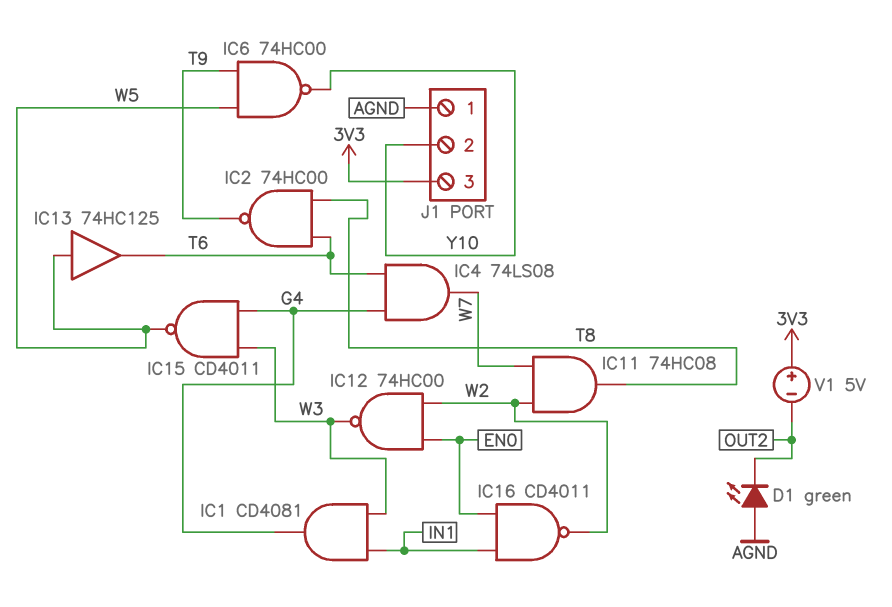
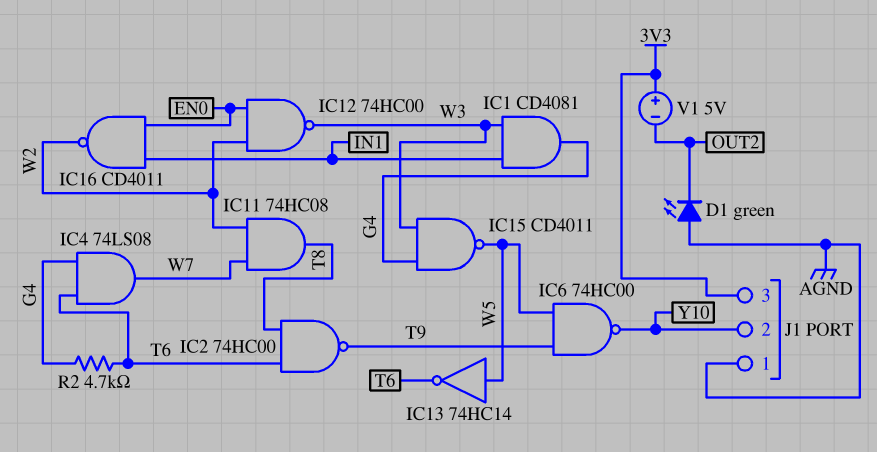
IC13: buffer 74HC125 (in W5, out T6) -> NOT 74HC14 (in W5, out T6)
R2: none -> 4.7k (G4, T6)

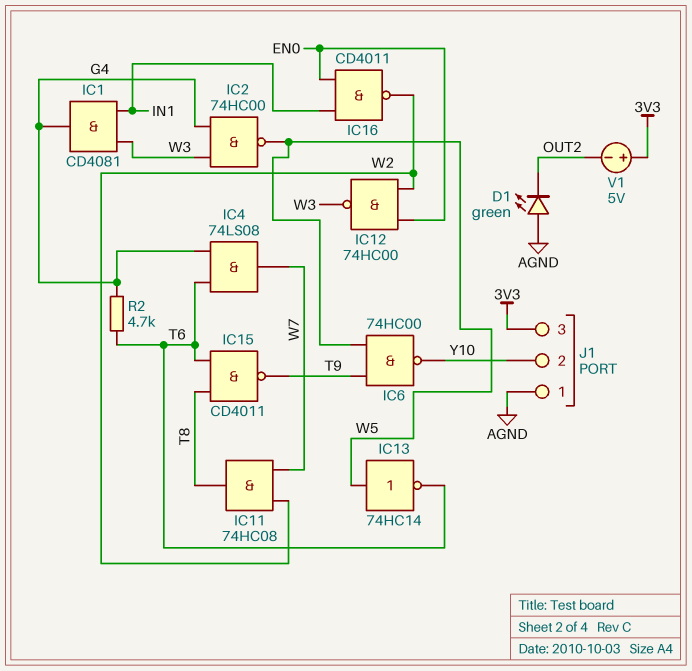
IC2: NAND 74HC00 (in T6, in T8, out T9) -> NAND 74HC00 (in G4, in W3, out W5)
IC15: NAND CD4011 (in G4, in W3, out W5) -> NAND CD4011 (in T6, in T8, out T9)

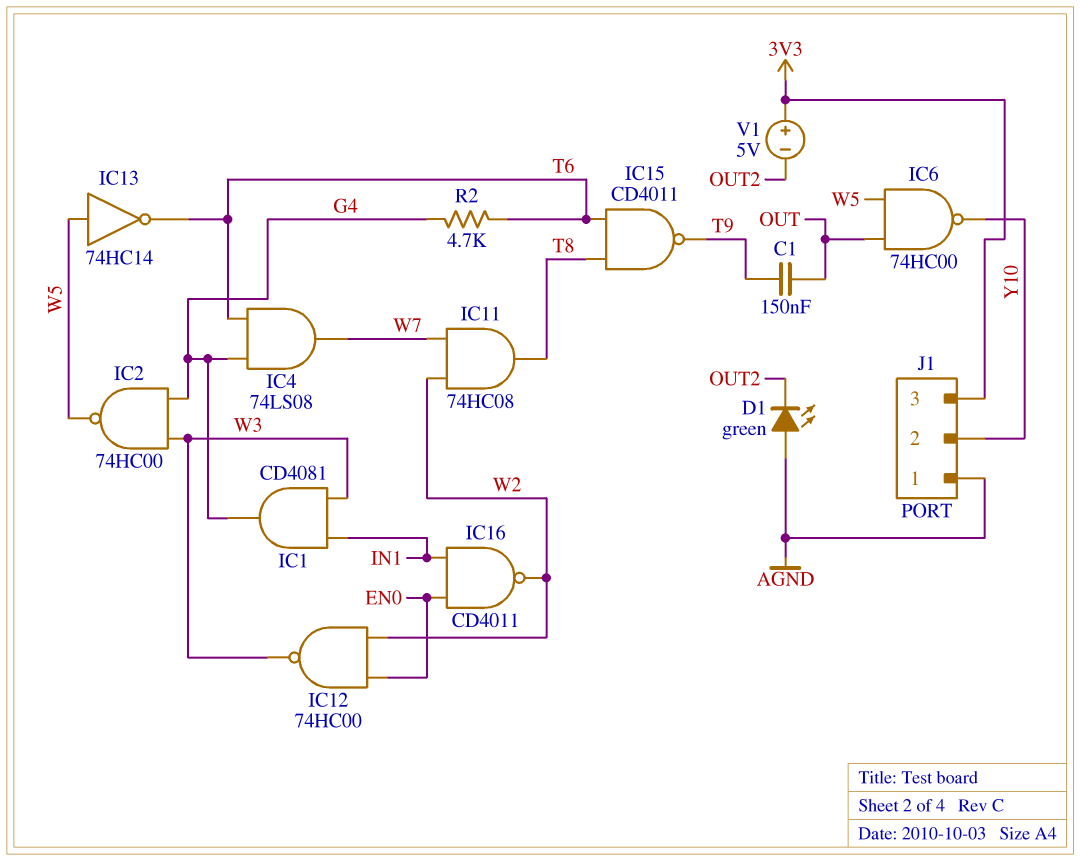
C1: none -> 150nF (OUT, T9)
IC6: NAND 74HC00 (in T9, in W5, out Y10) -> NAND 74HC00 (in OUT, in W5, out Y10)

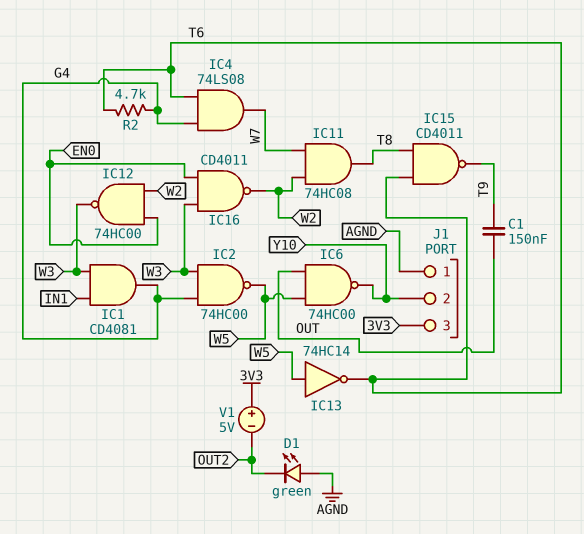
IC16: NAND CD4011 (in EN0, in IN1, out W2) -> NAND CD4011 (in EN0, in W3, out W2)

